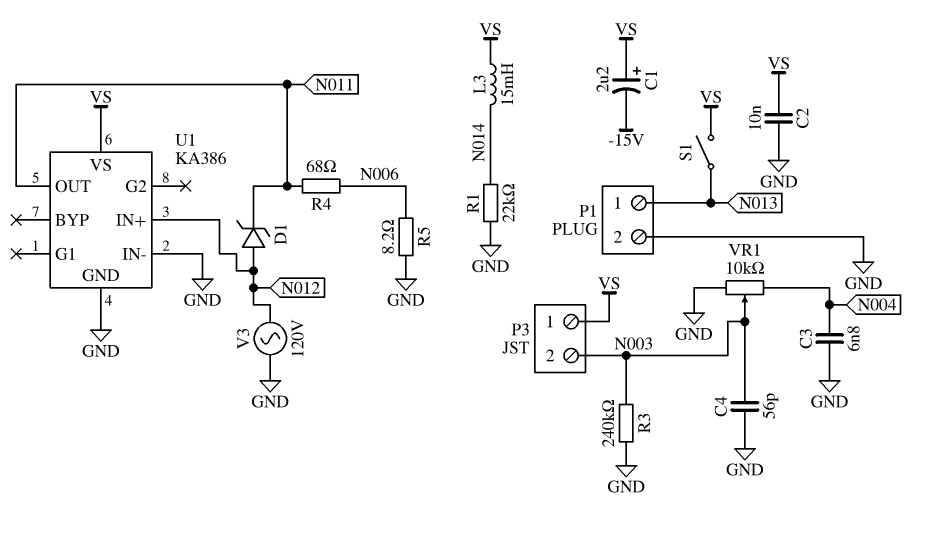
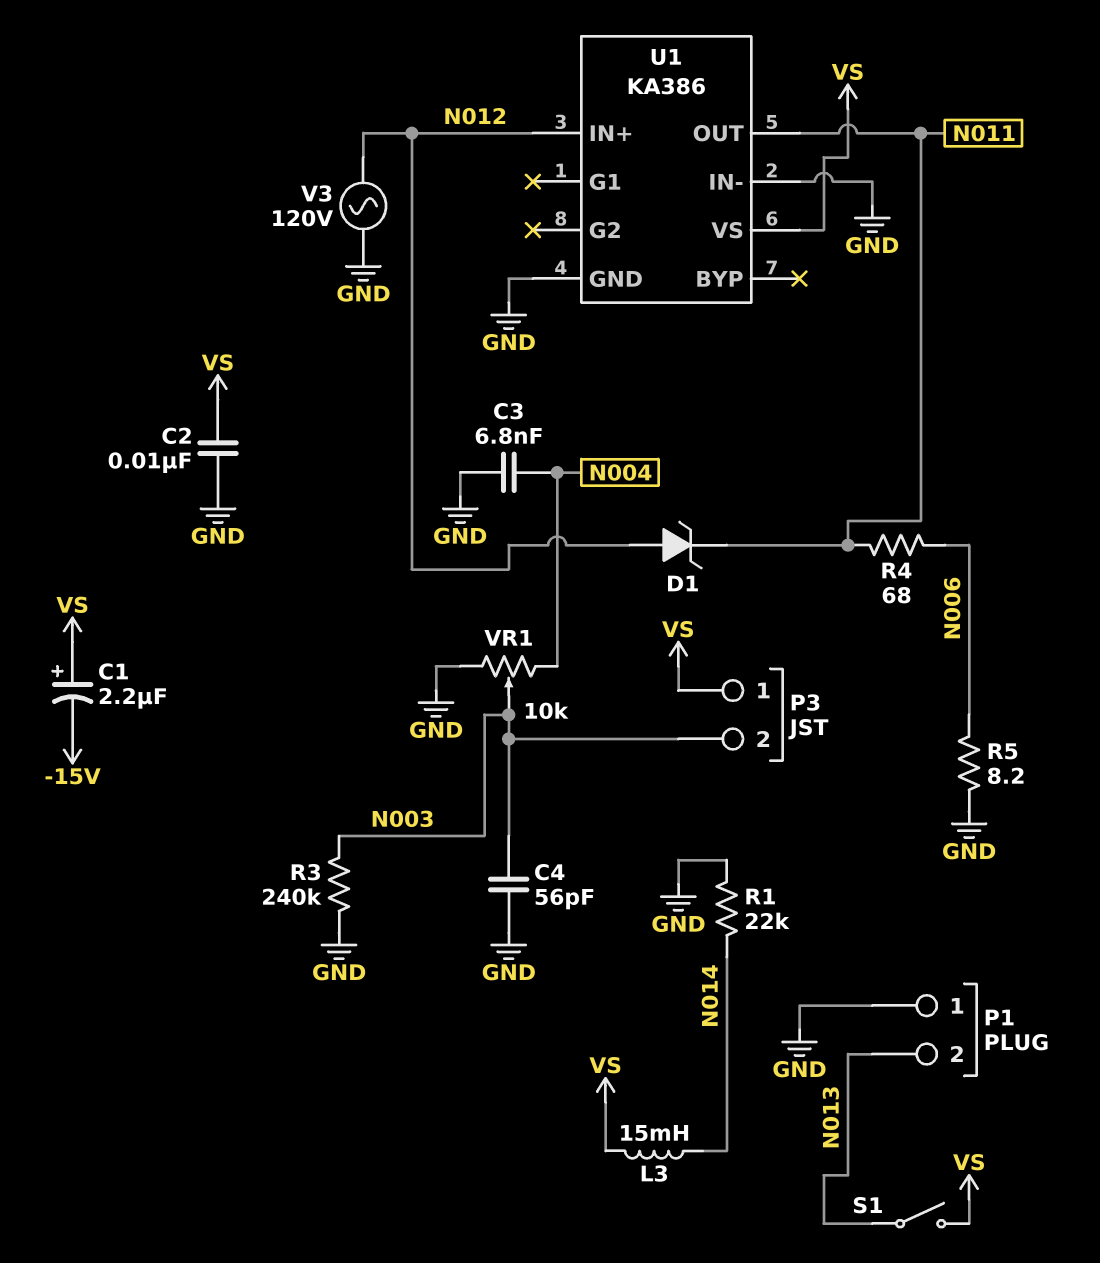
P1 pin 1: N013 -> GND
P1 pin 2: GND -> N013

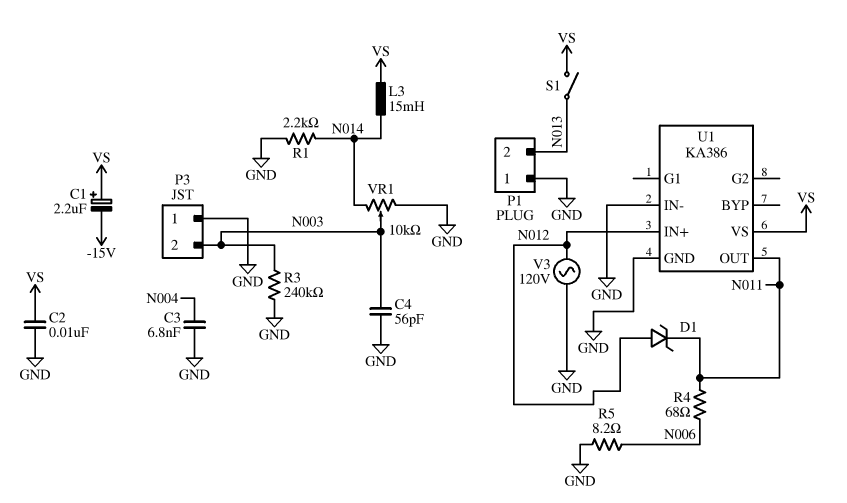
P3 pin 1: VS -> GND
R1: 22k (GND, N014) -> 2.2k (GND, N014)
VR1: 10k (GND, N004, wiper N003) -> 10k (GND, N014, wiper N003)

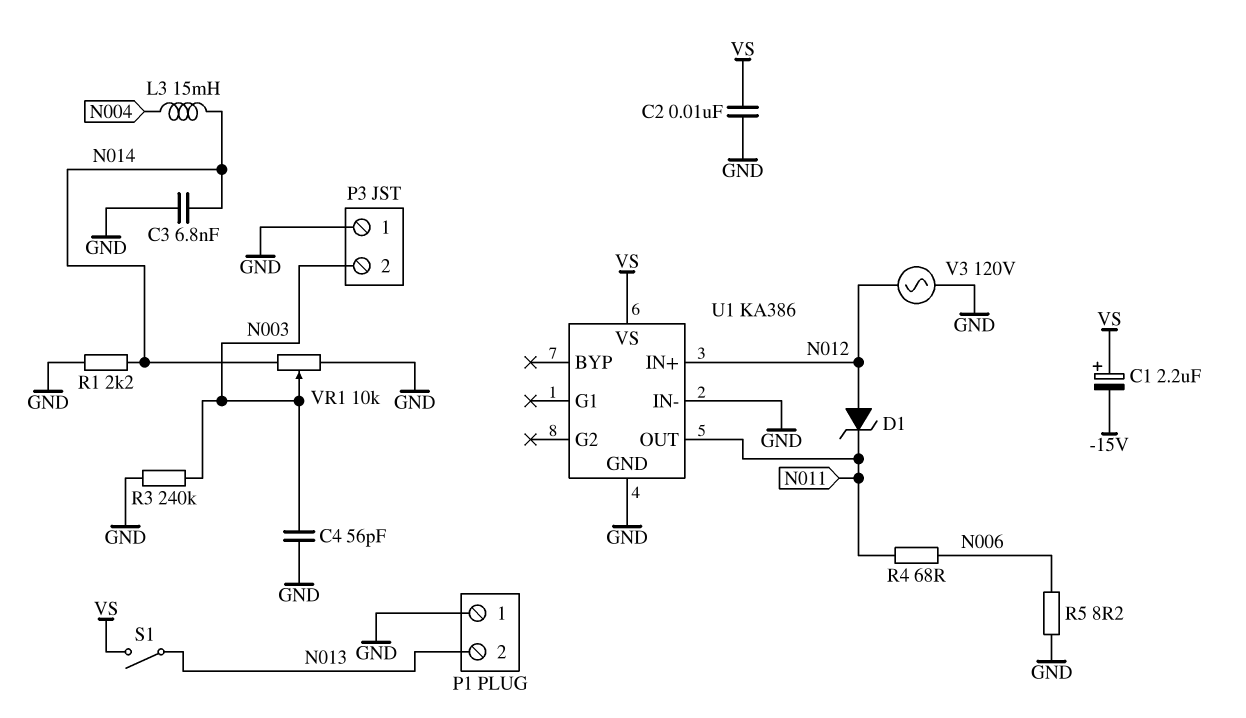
C3: 6.8nF (GND, N004) -> 6.8nF (GND, N014)
L3: 15mH (N014, VS) -> 15mH (N004, N014)

